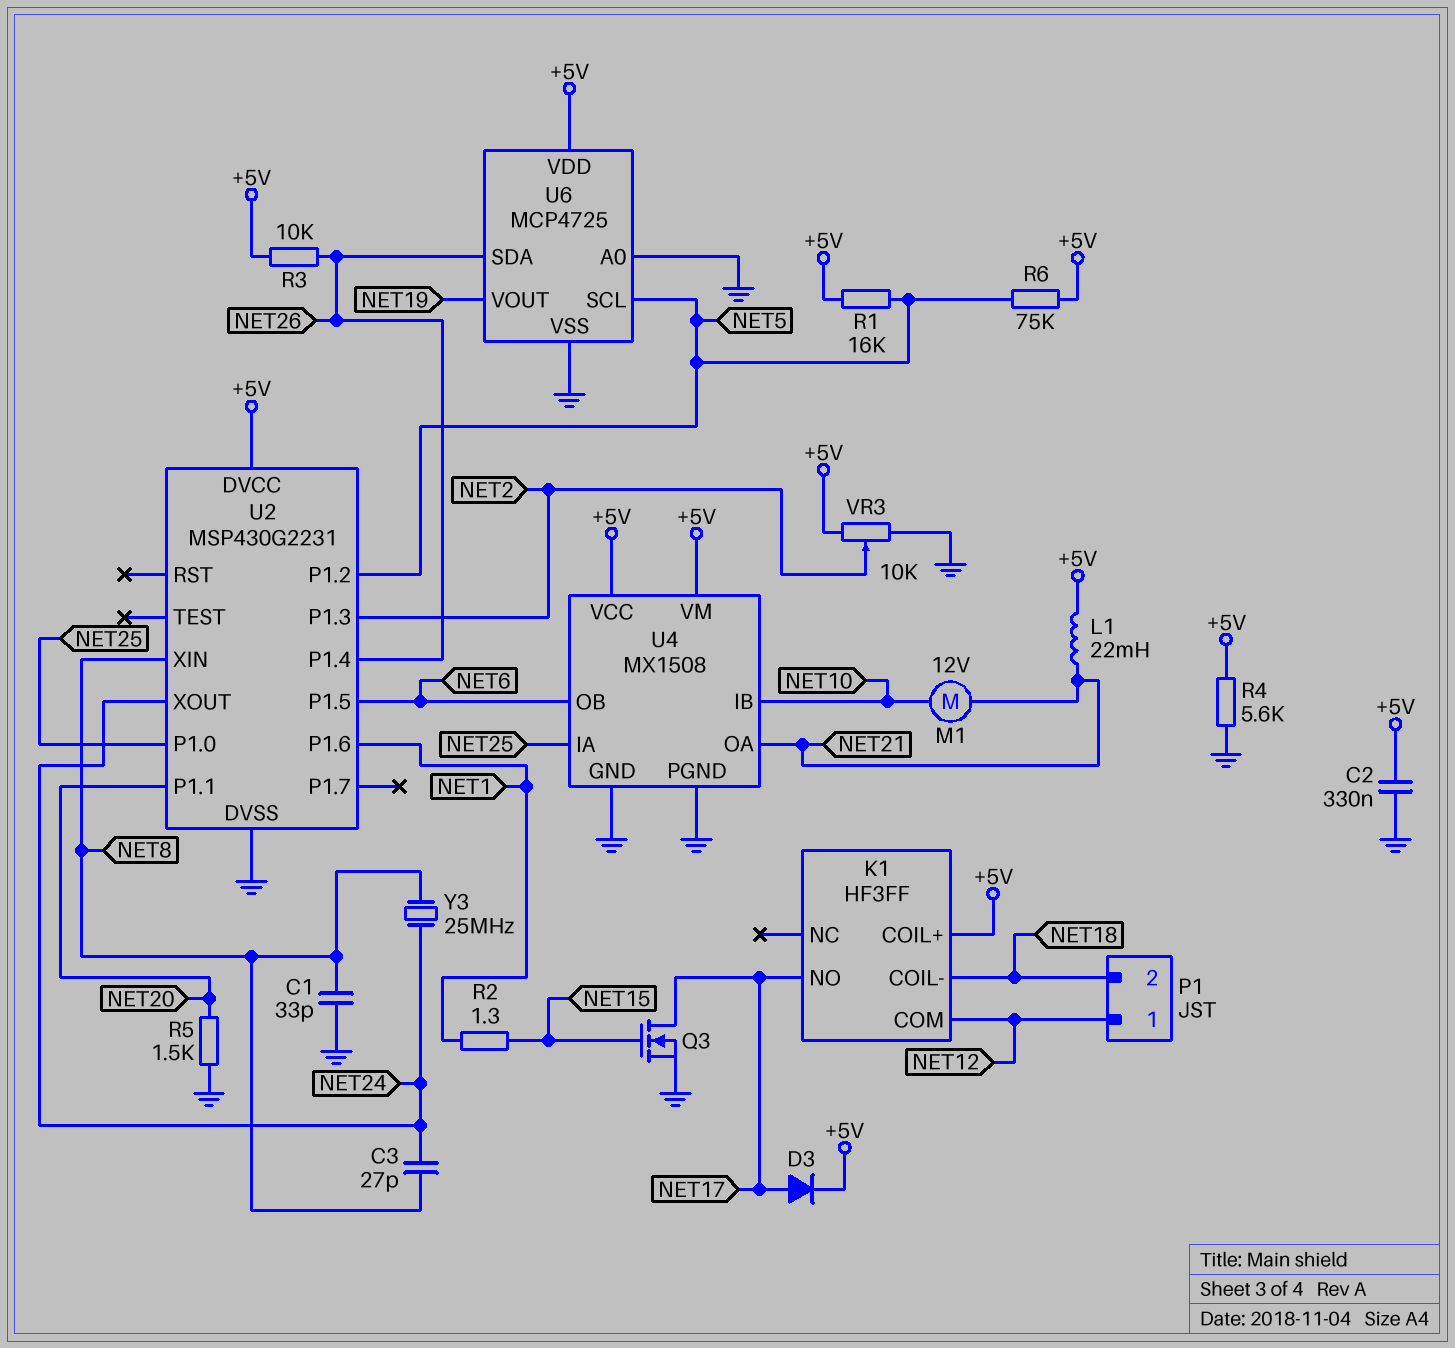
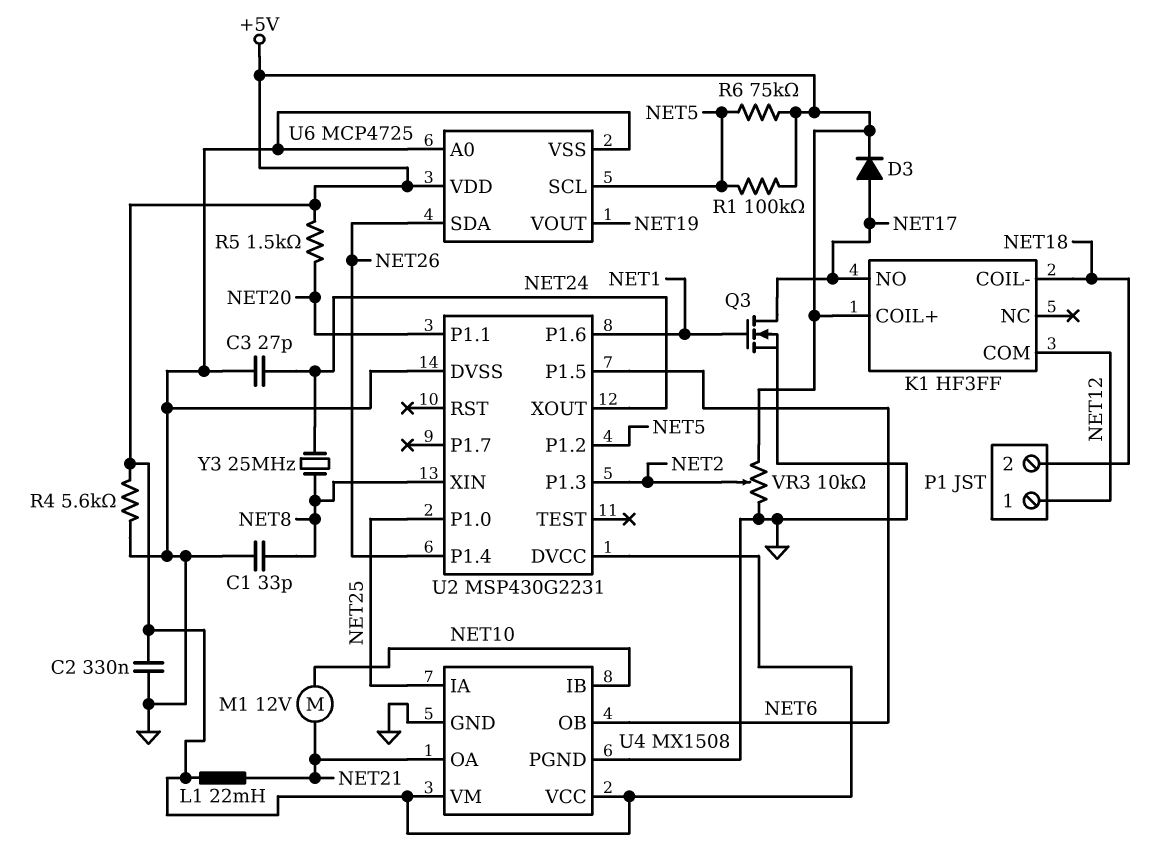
C3: 27pF (NET8, NET24) -> 27pF (GND, NET24)
Q3: NMOS (G NET15, D NET17, S GND) -> NMOS (G NET1, D NET17, S GND)
R1: 16k (+5V, NET5) -> 100k (+5V, NET5)
R2: 1.3 (NET1, NET15) -> none
R3: 10k (+5V, NET26) -> none
R5: 1.5k (GND, NET20) -> 1.5k (+5V, NET20)

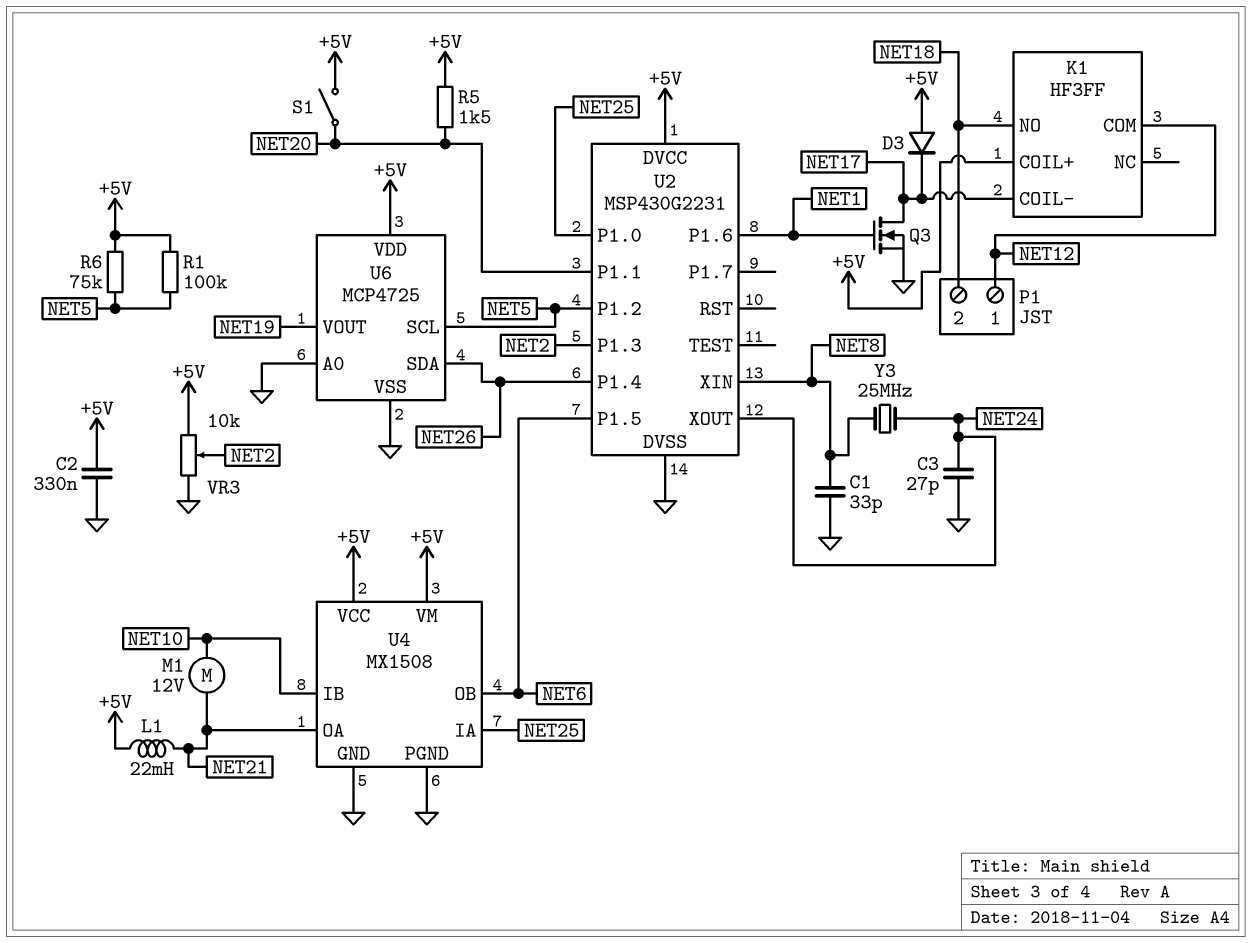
D3: diode (A NET17, K +5V) -> diode (A +5V, K NET17)
K1 pin COIL-: NET18 -> NET17
K1 pin NO: NET17 -> NET18
R4: 5.6k (+5V, GND) -> none
S1: none -> switch (+5V, NET20)

